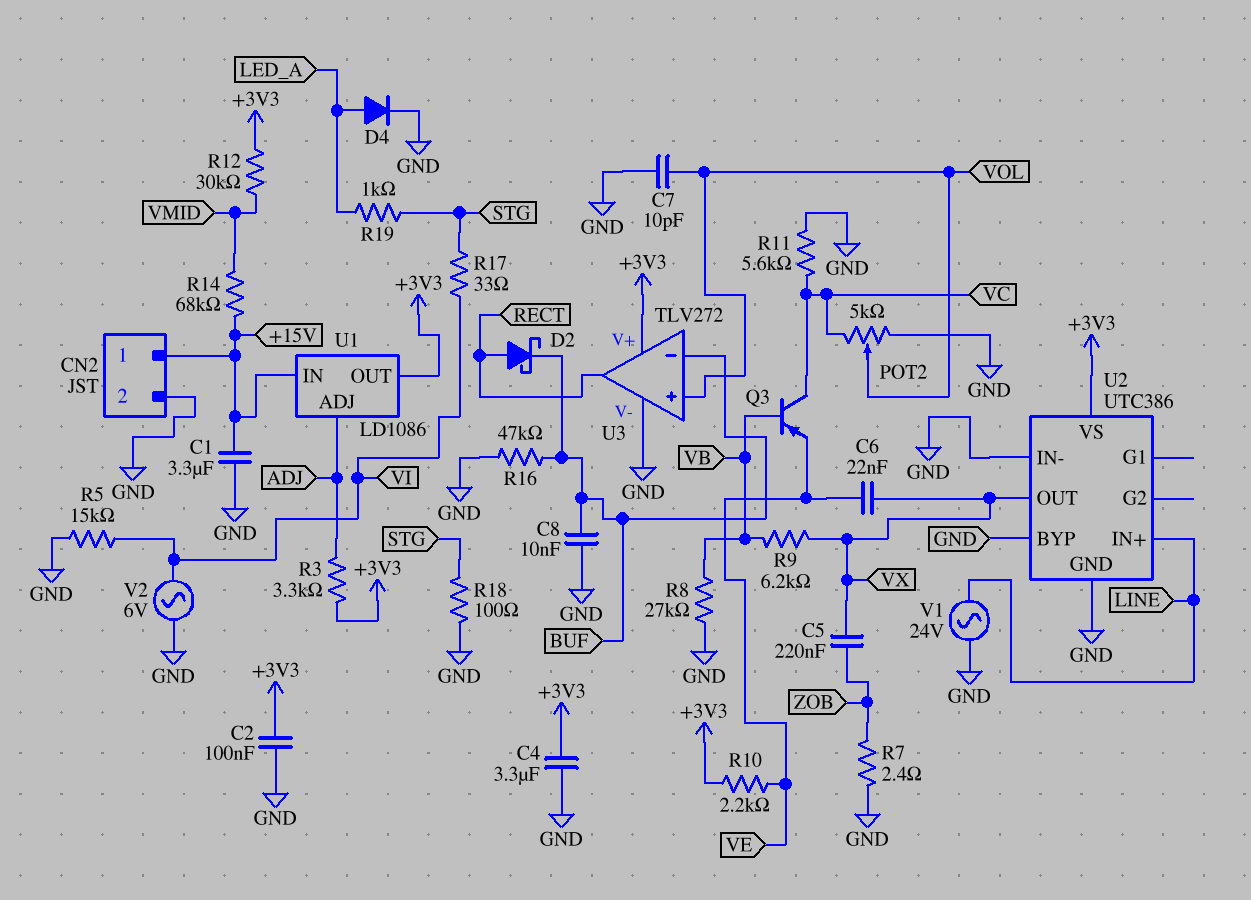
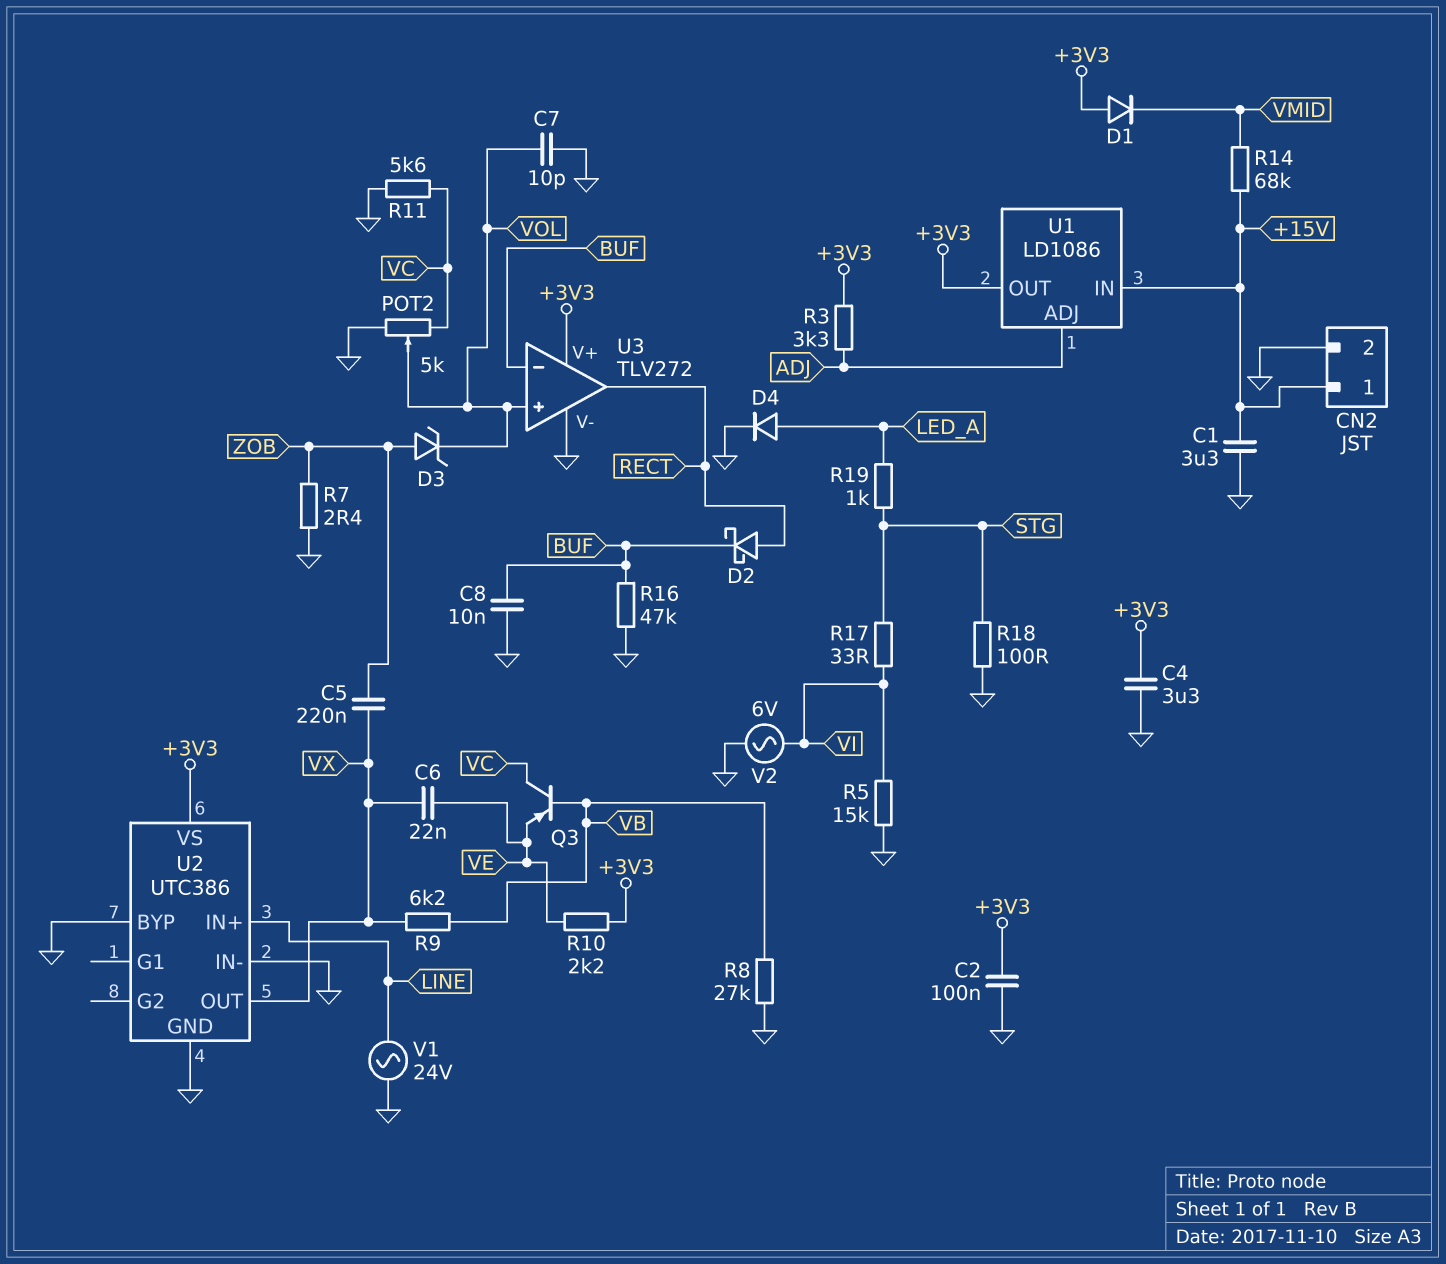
D1: none -> diode (A +3V3, K VMID)
D3: none -> zener (A ZOB, K VOL)
R12: 30k (+3V3, VMID) -> none

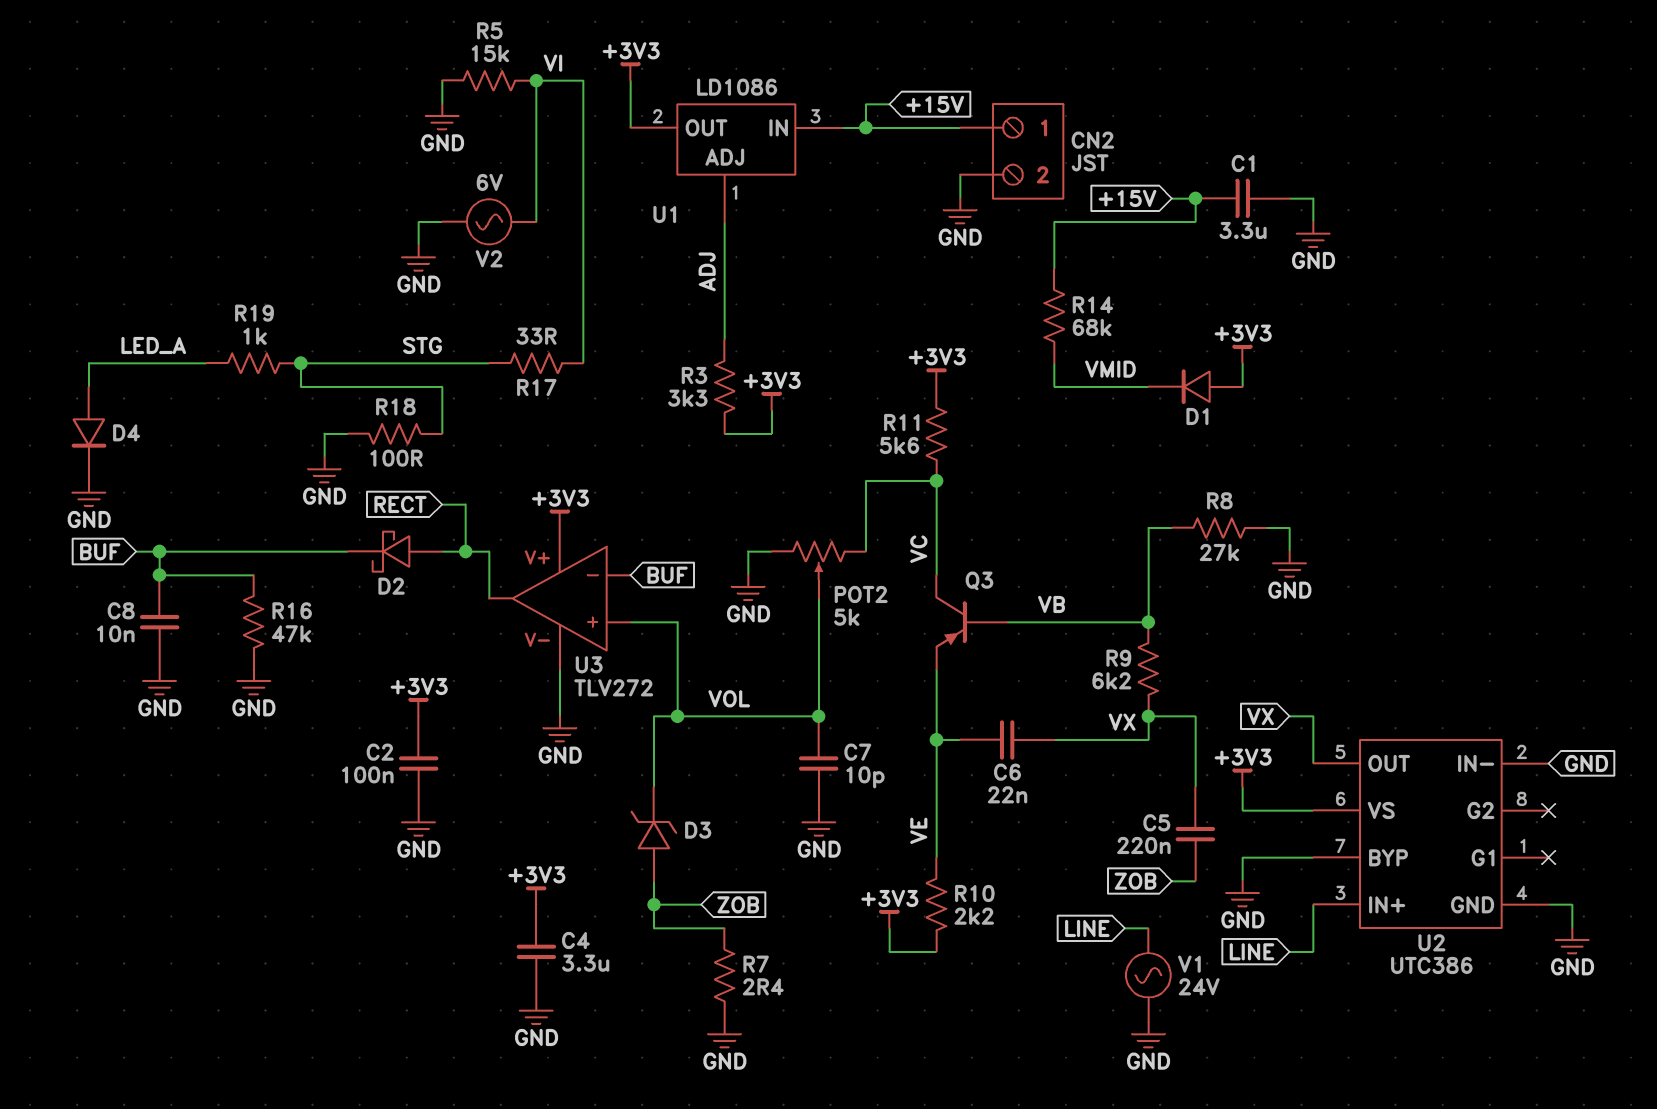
R11: 5.6k (GND, VC) -> 5.6k (+3V3, VC)

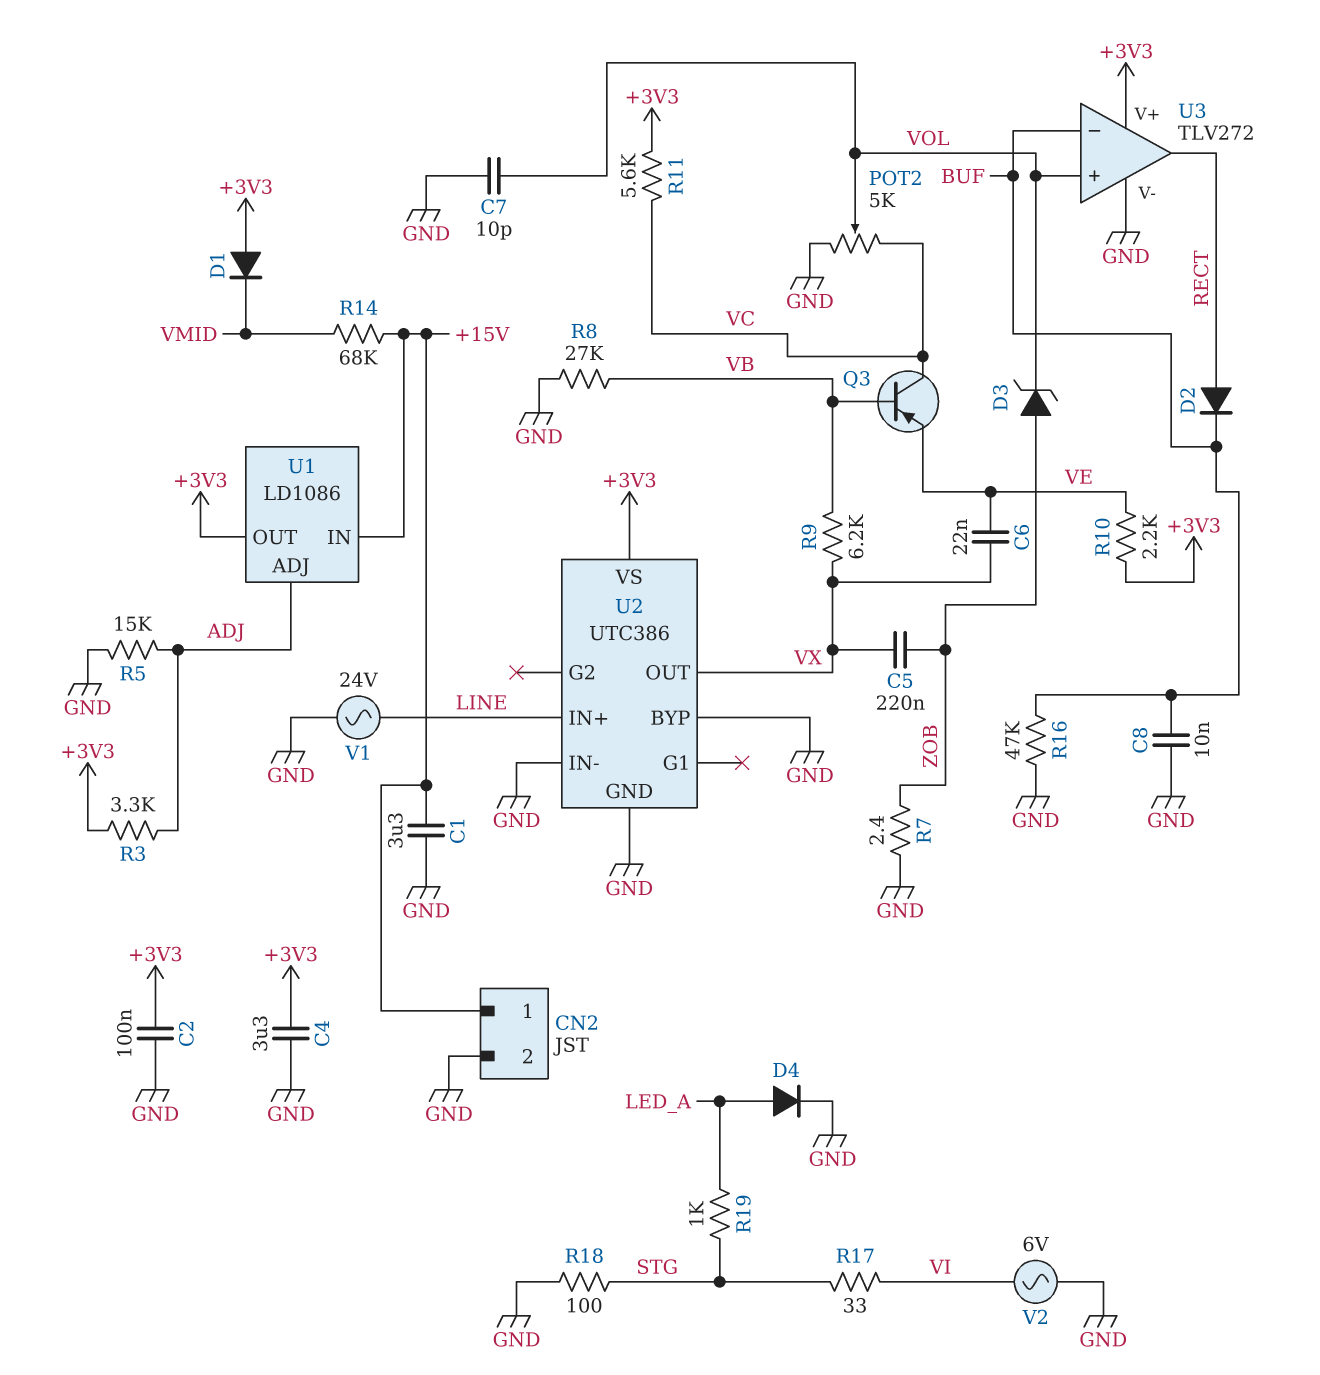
D2: schottky (A RECT, K BUF) -> diode (A RECT, K BUF)
R5: 15k (GND, VI) -> 15k (ADJ, GND)

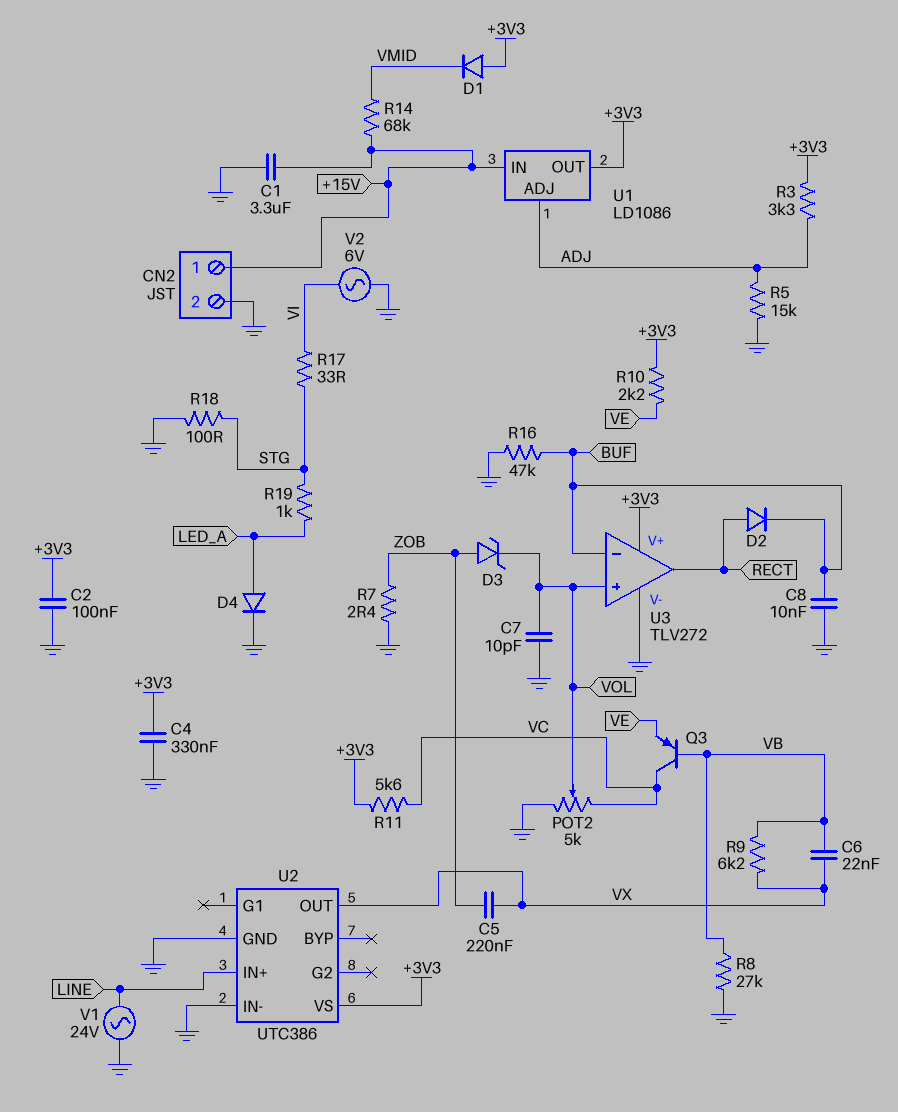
C4: 3.3uF (+3V3, GND) -> 330nF (+3V3, GND)
C6: 22nF (VE, VX) -> 22nF (VB, VX)
U2 pin BYP: GND -> none

